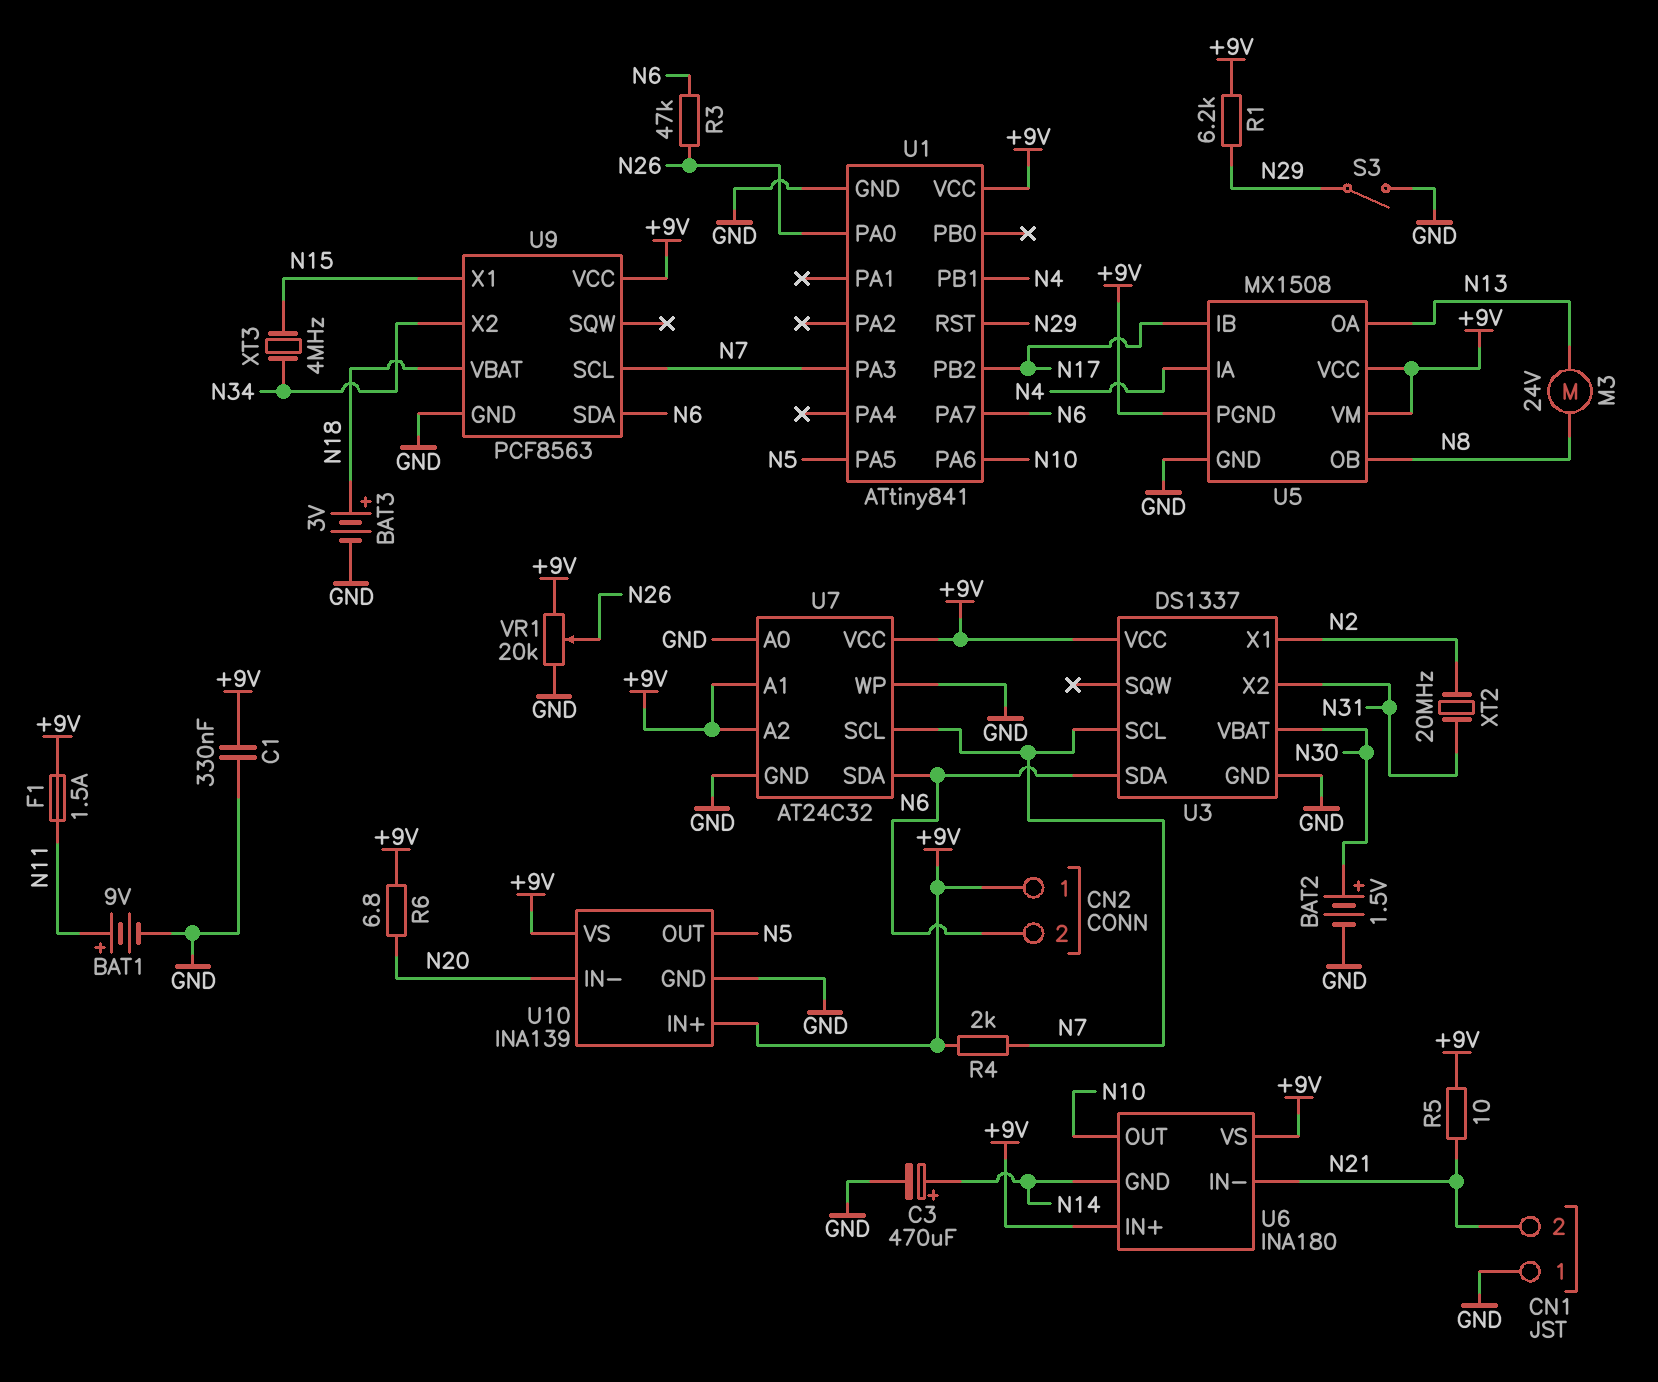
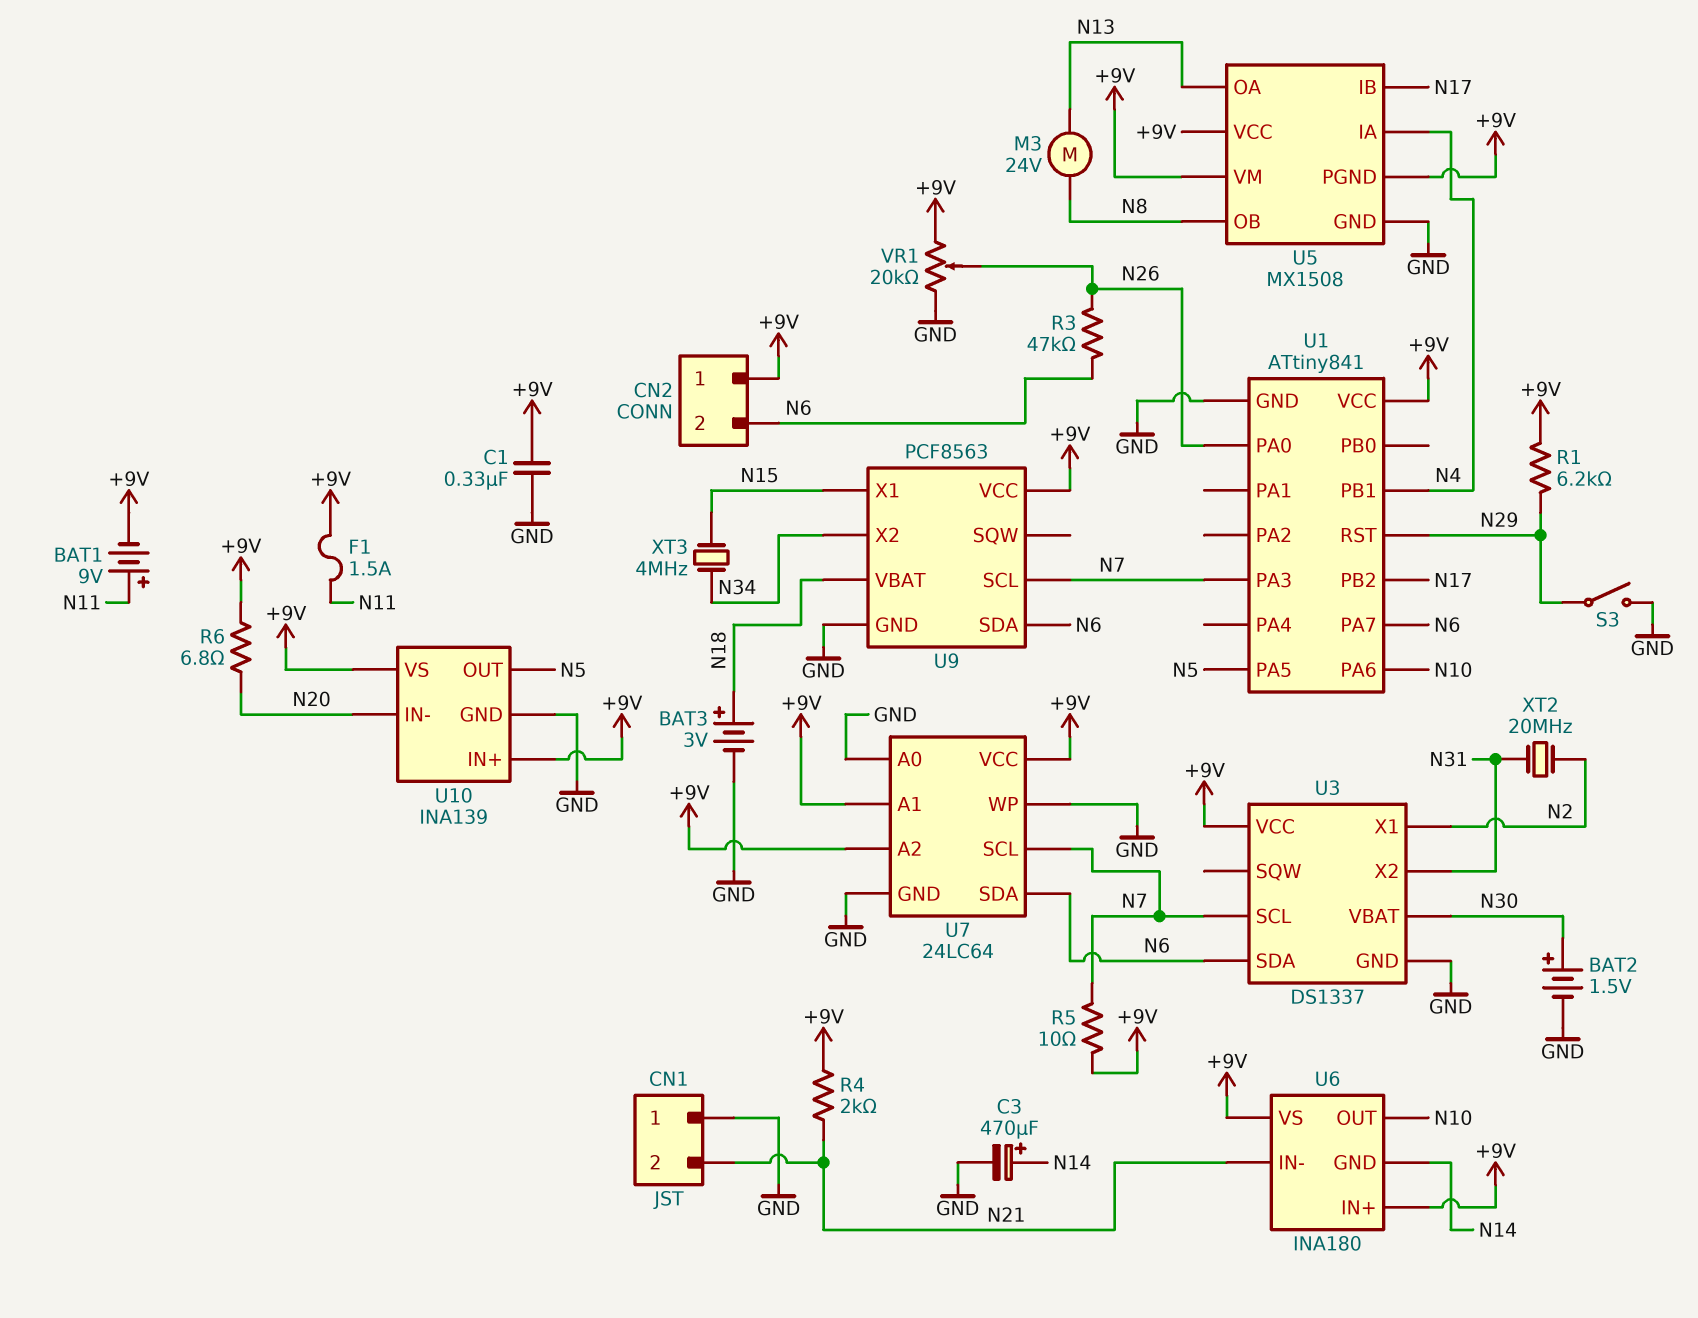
BAT1: 9V (plus N11, minus GND) -> 9V (plus N11, minus +9V)
R4: 2k (+9V, N7) -> 2k (+9V, N21)
R5: 10 (+9V, N21) -> 10 (+9V, N7)
U7: AT24C32 -> 24LC64

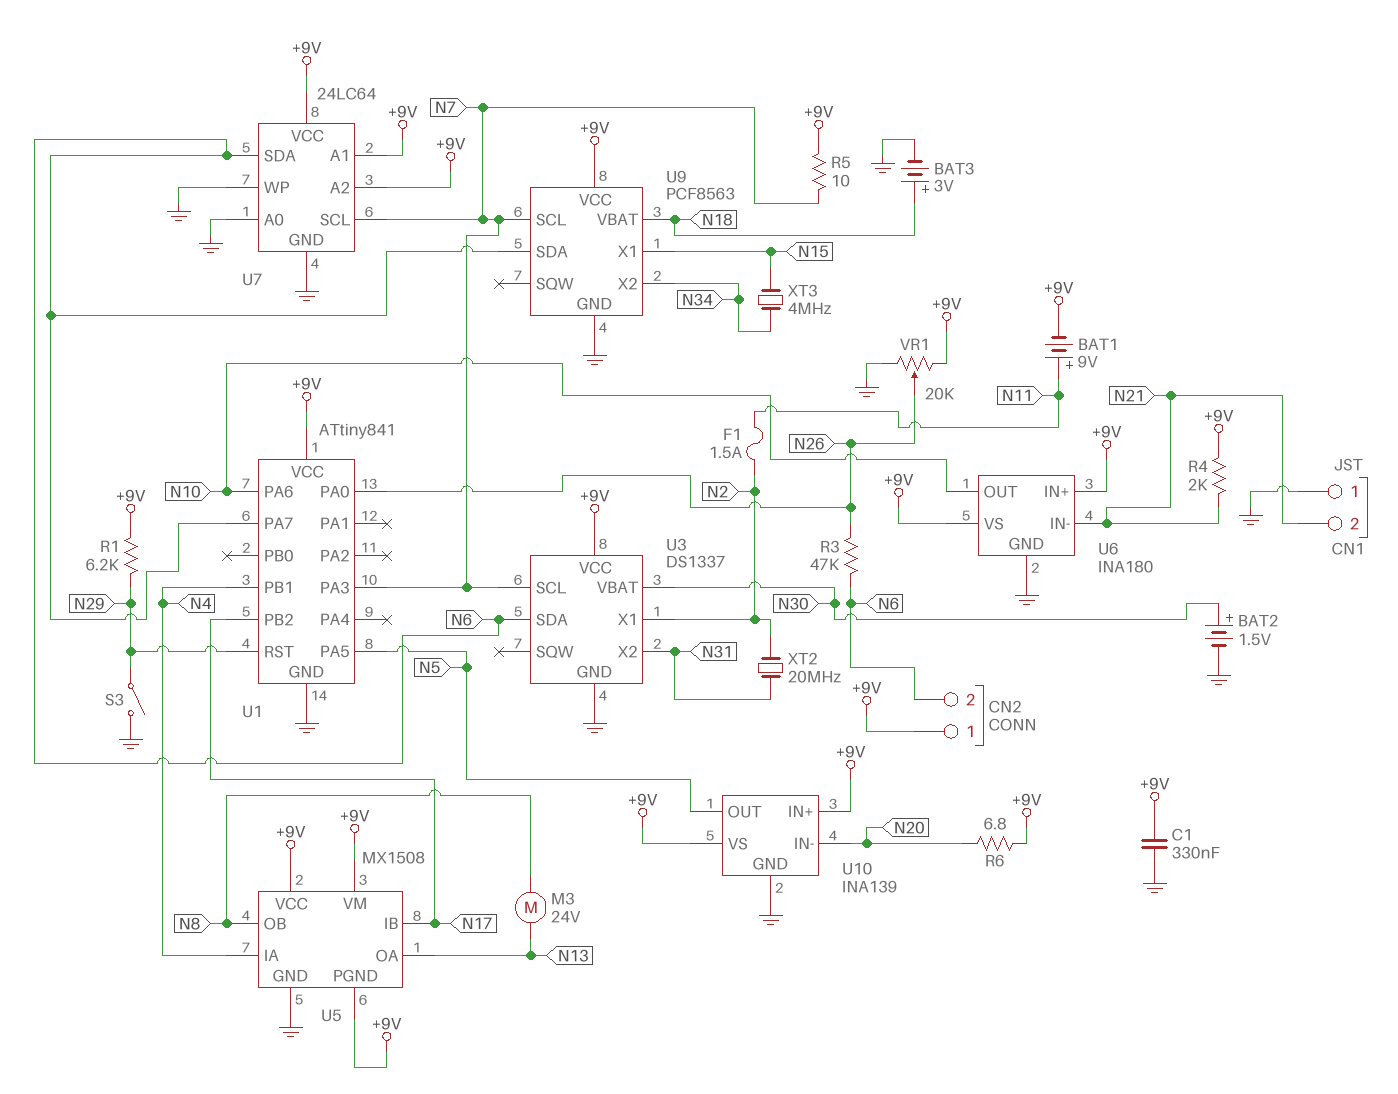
C3: 470uF (plus N14, minus GND) -> none
F1: 1.5A (+9V, N11) -> 1.5A (N2, N11)
U6 pin GND: N14 -> GND

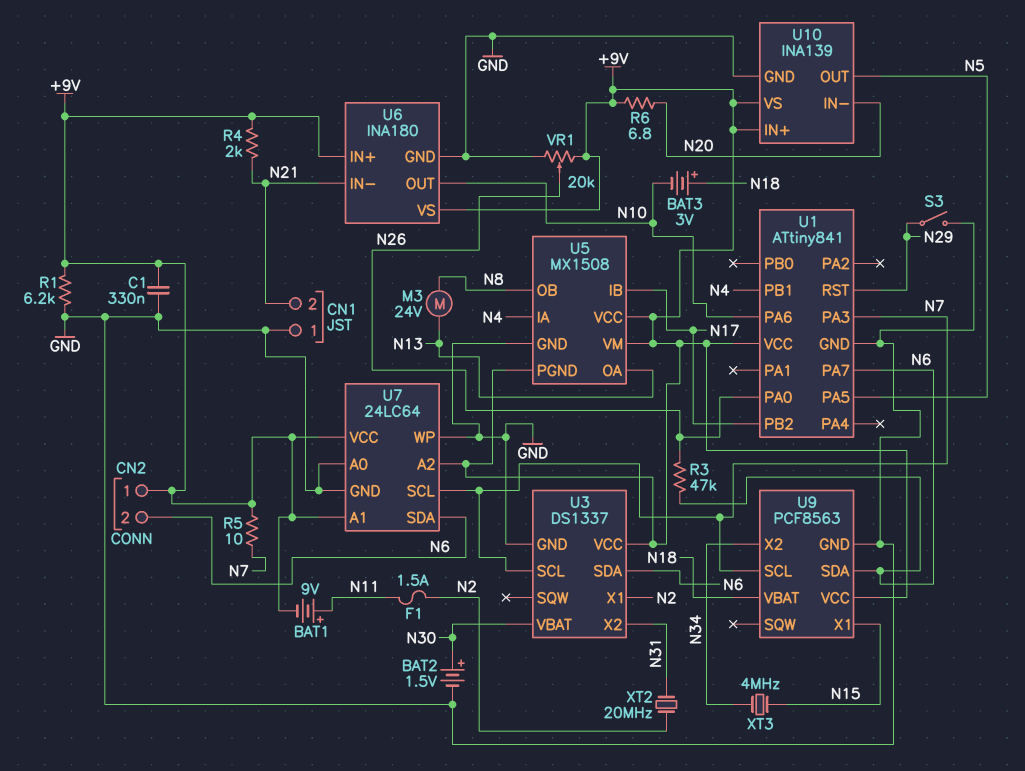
BAT3: 3V (plus N18, minus GND) -> 3V (plus N18, minus N10)
R1: 6.2k (+9V, N29) -> 6.2k (+9V, GND)

